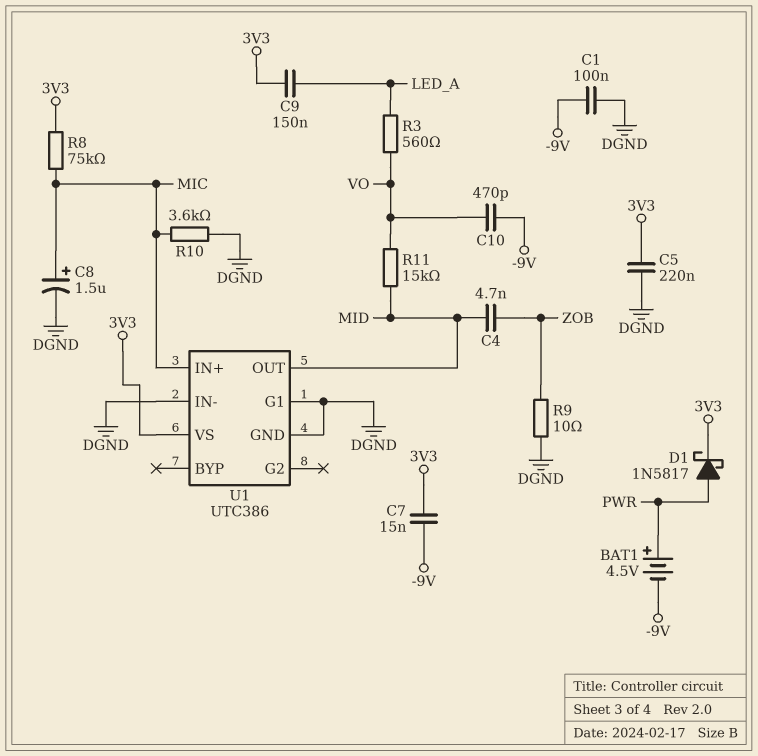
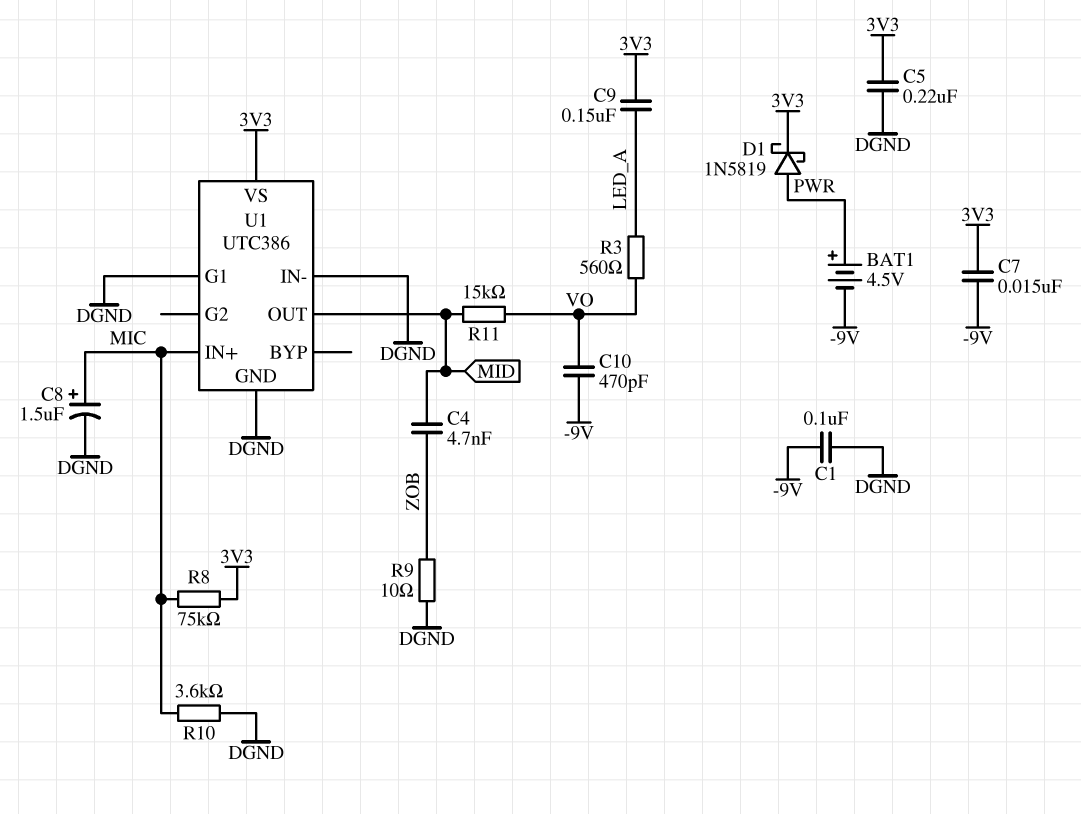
D1: schottky 1N5817 (A PWR, K 3V3) -> schottky 1N5819 (A PWR, K 3V3)

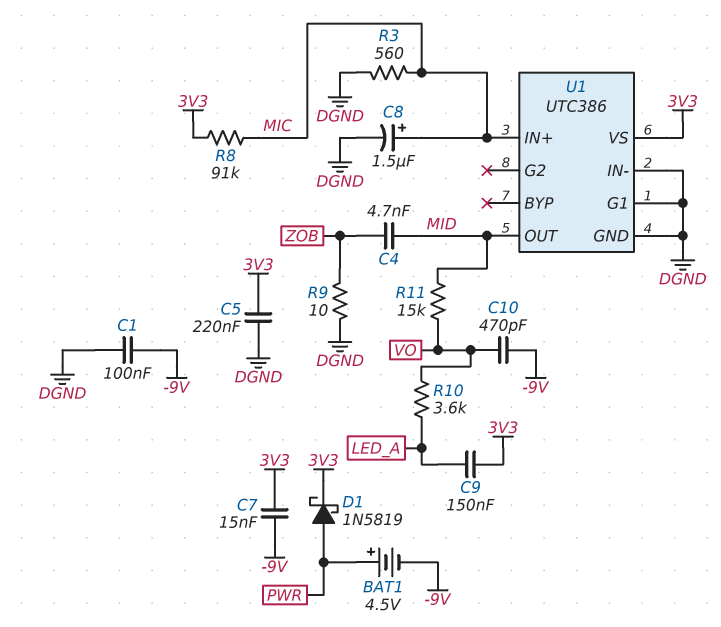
R3: 560 (LED_A, VO) -> 560 (DGND, MIC)
R8: 75k (3V3, MIC) -> 91k (3V3, MIC)
R10: 3.6k (DGND, MIC) -> 3.6k (LED_A, VO)

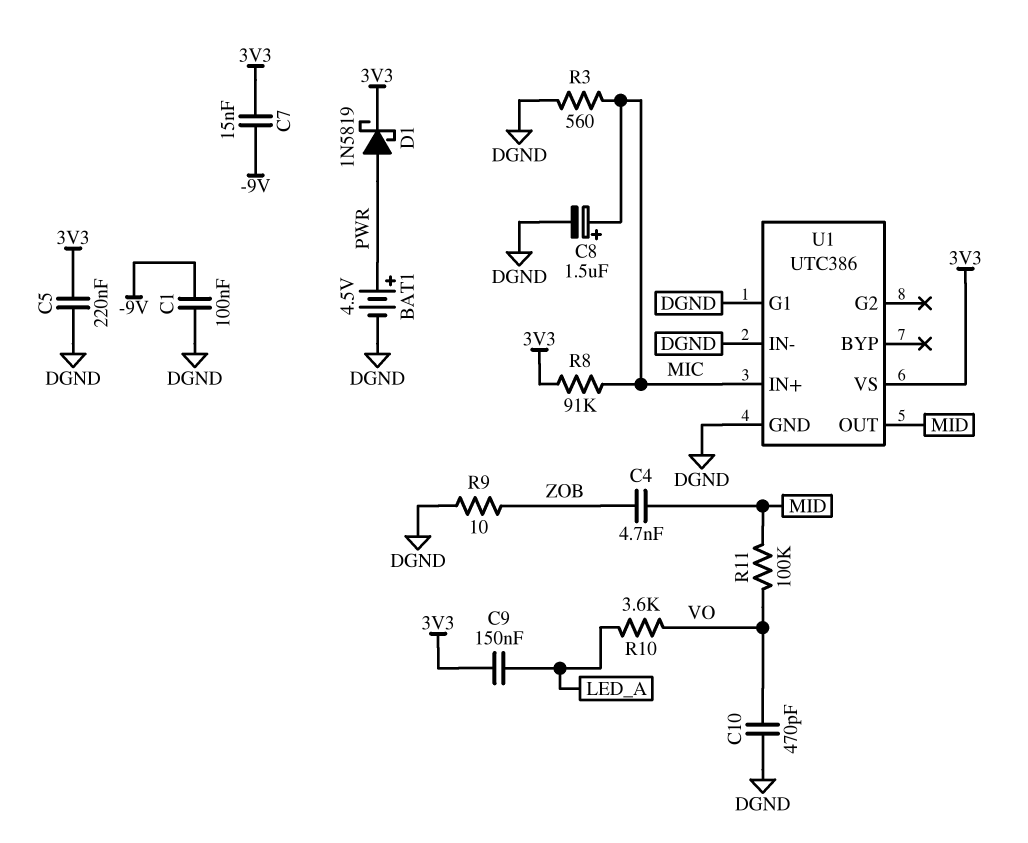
BAT1: 4.5V (plus PWR, minus -9V) -> 4.5V (plus PWR, minus DGND)
C10: 470pF (-9V, VO) -> 470pF (DGND, VO)
R11: 15k (MID, VO) -> 100k (MID, VO)

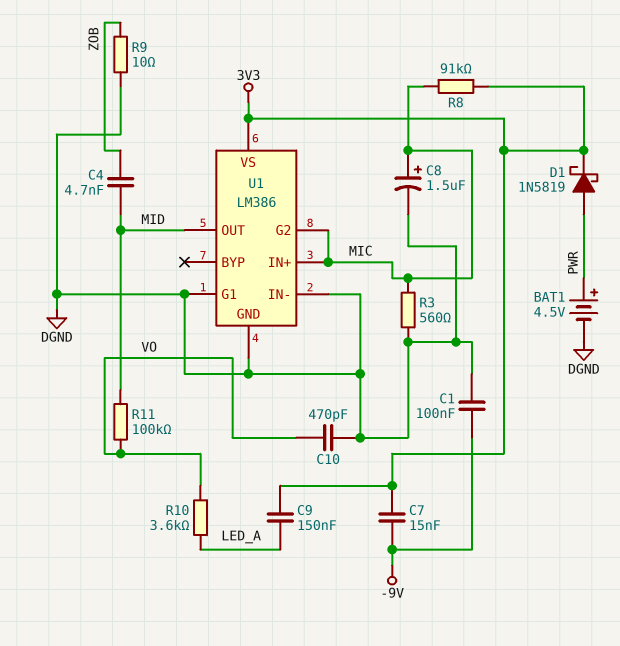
C5: 220nF (3V3, DGND) -> none
U1: UTC386 -> LM386
U1 pin G2: none -> MIC

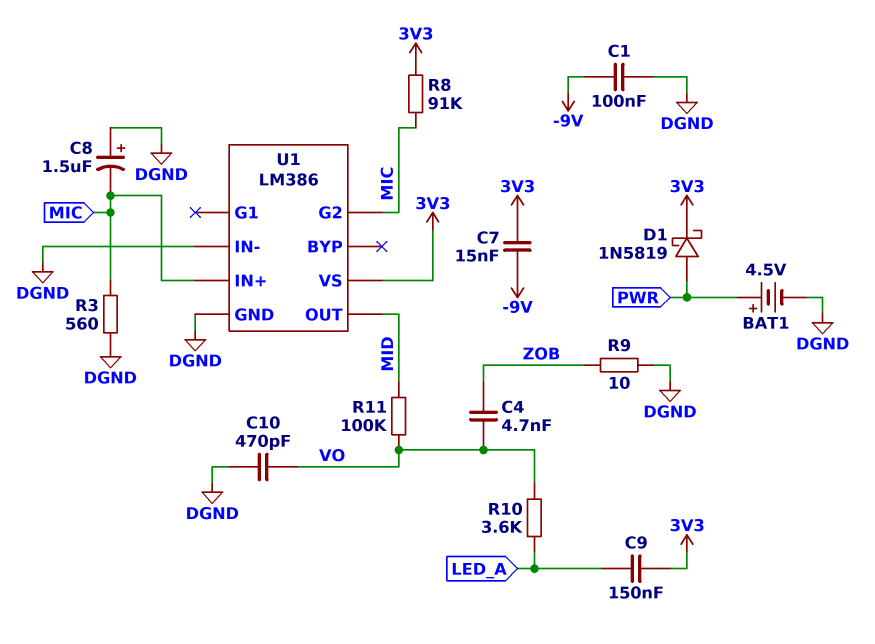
C4: 4.7nF (MID, ZOB) -> 4.7nF (VO, ZOB)
C8: 1.5uF (plus MIC, minus DGND) -> 1.5uF (plus DGND, minus MIC)
U1 pin G1: DGND -> none

